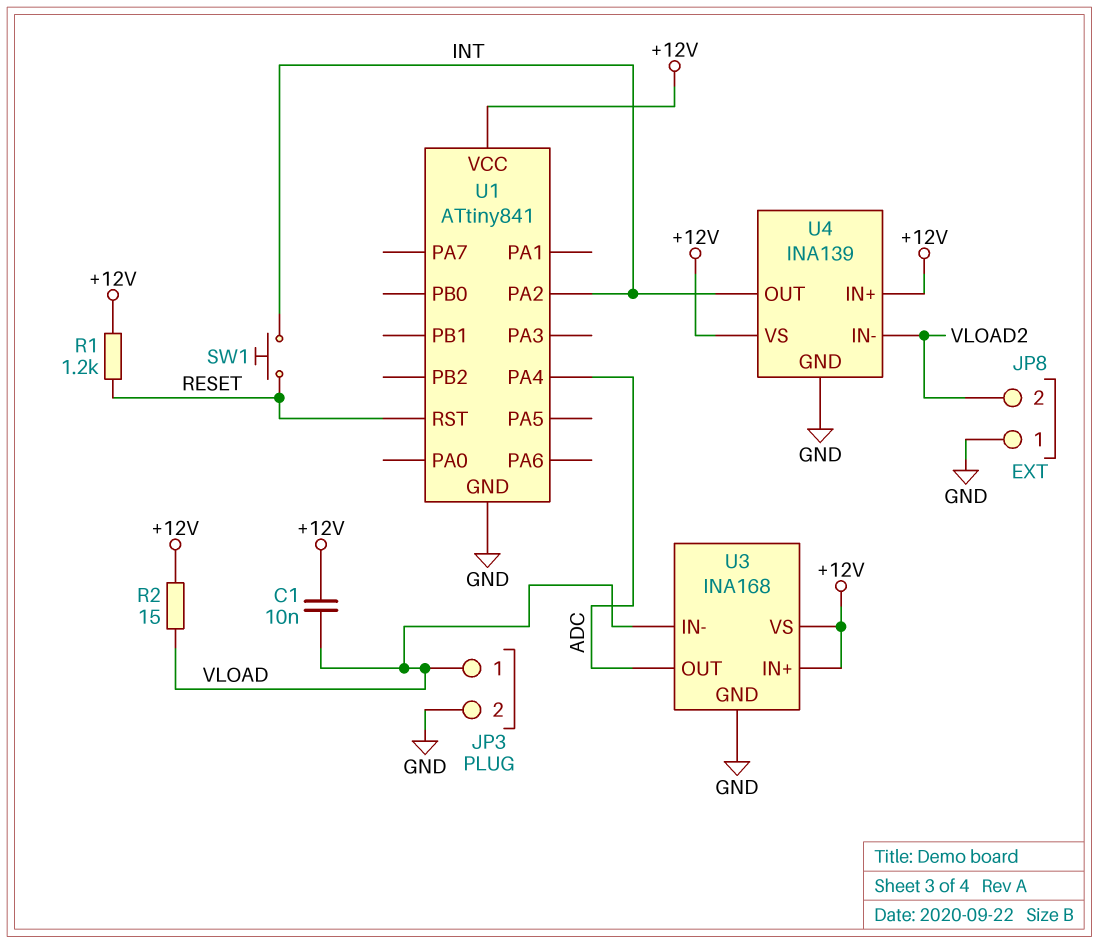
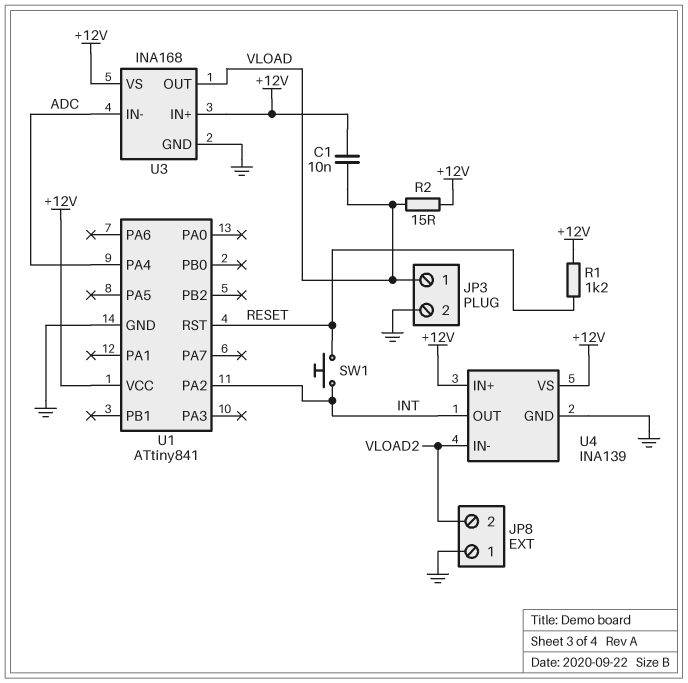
U3 pin IN-: VLOAD -> ADC
U3 pin OUT: ADC -> VLOAD

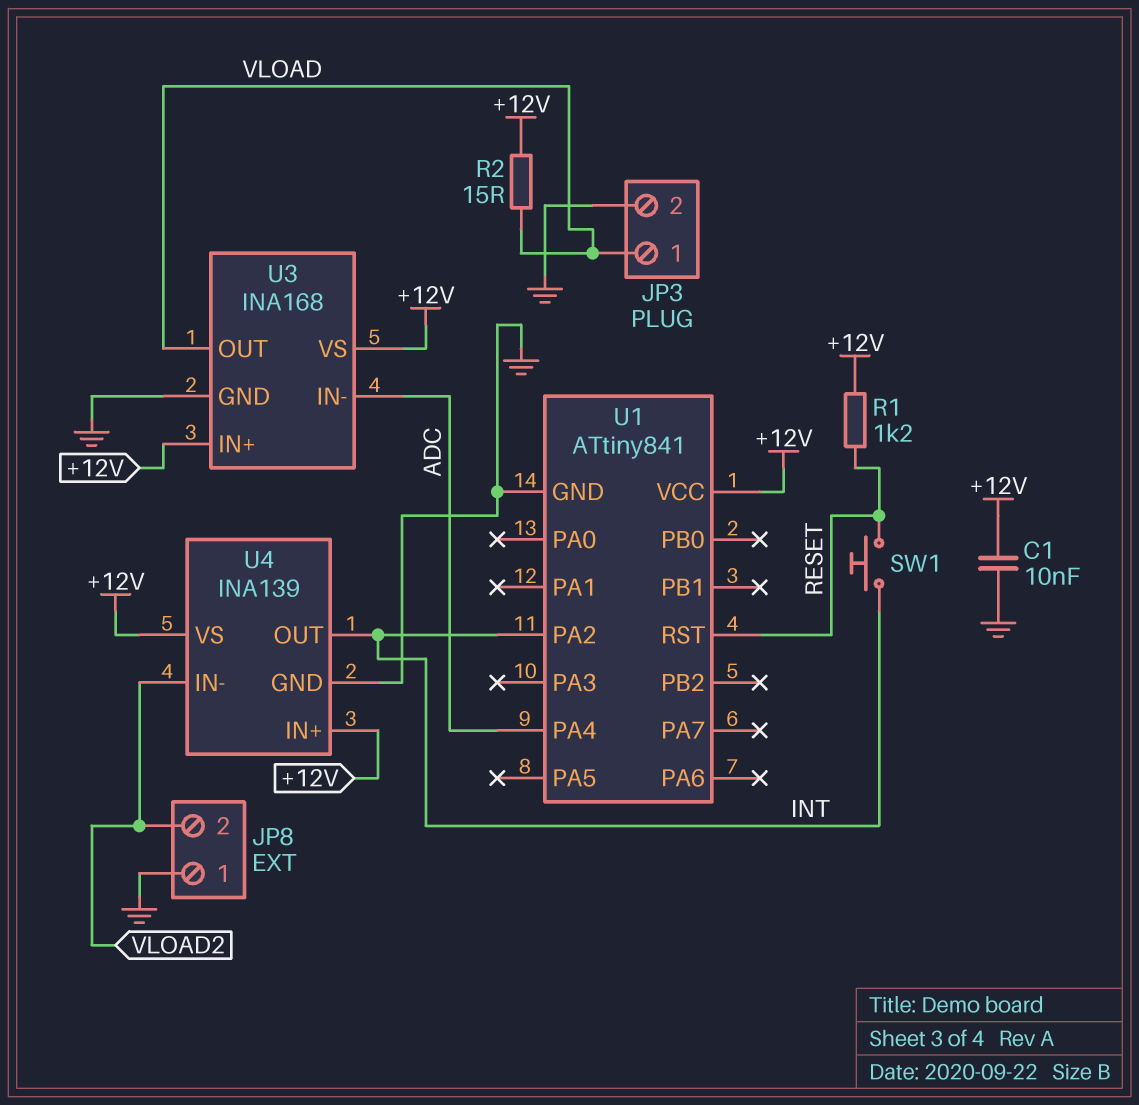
C1: 10nF (+12V, VLOAD) -> 10nF (+12V, GND)

